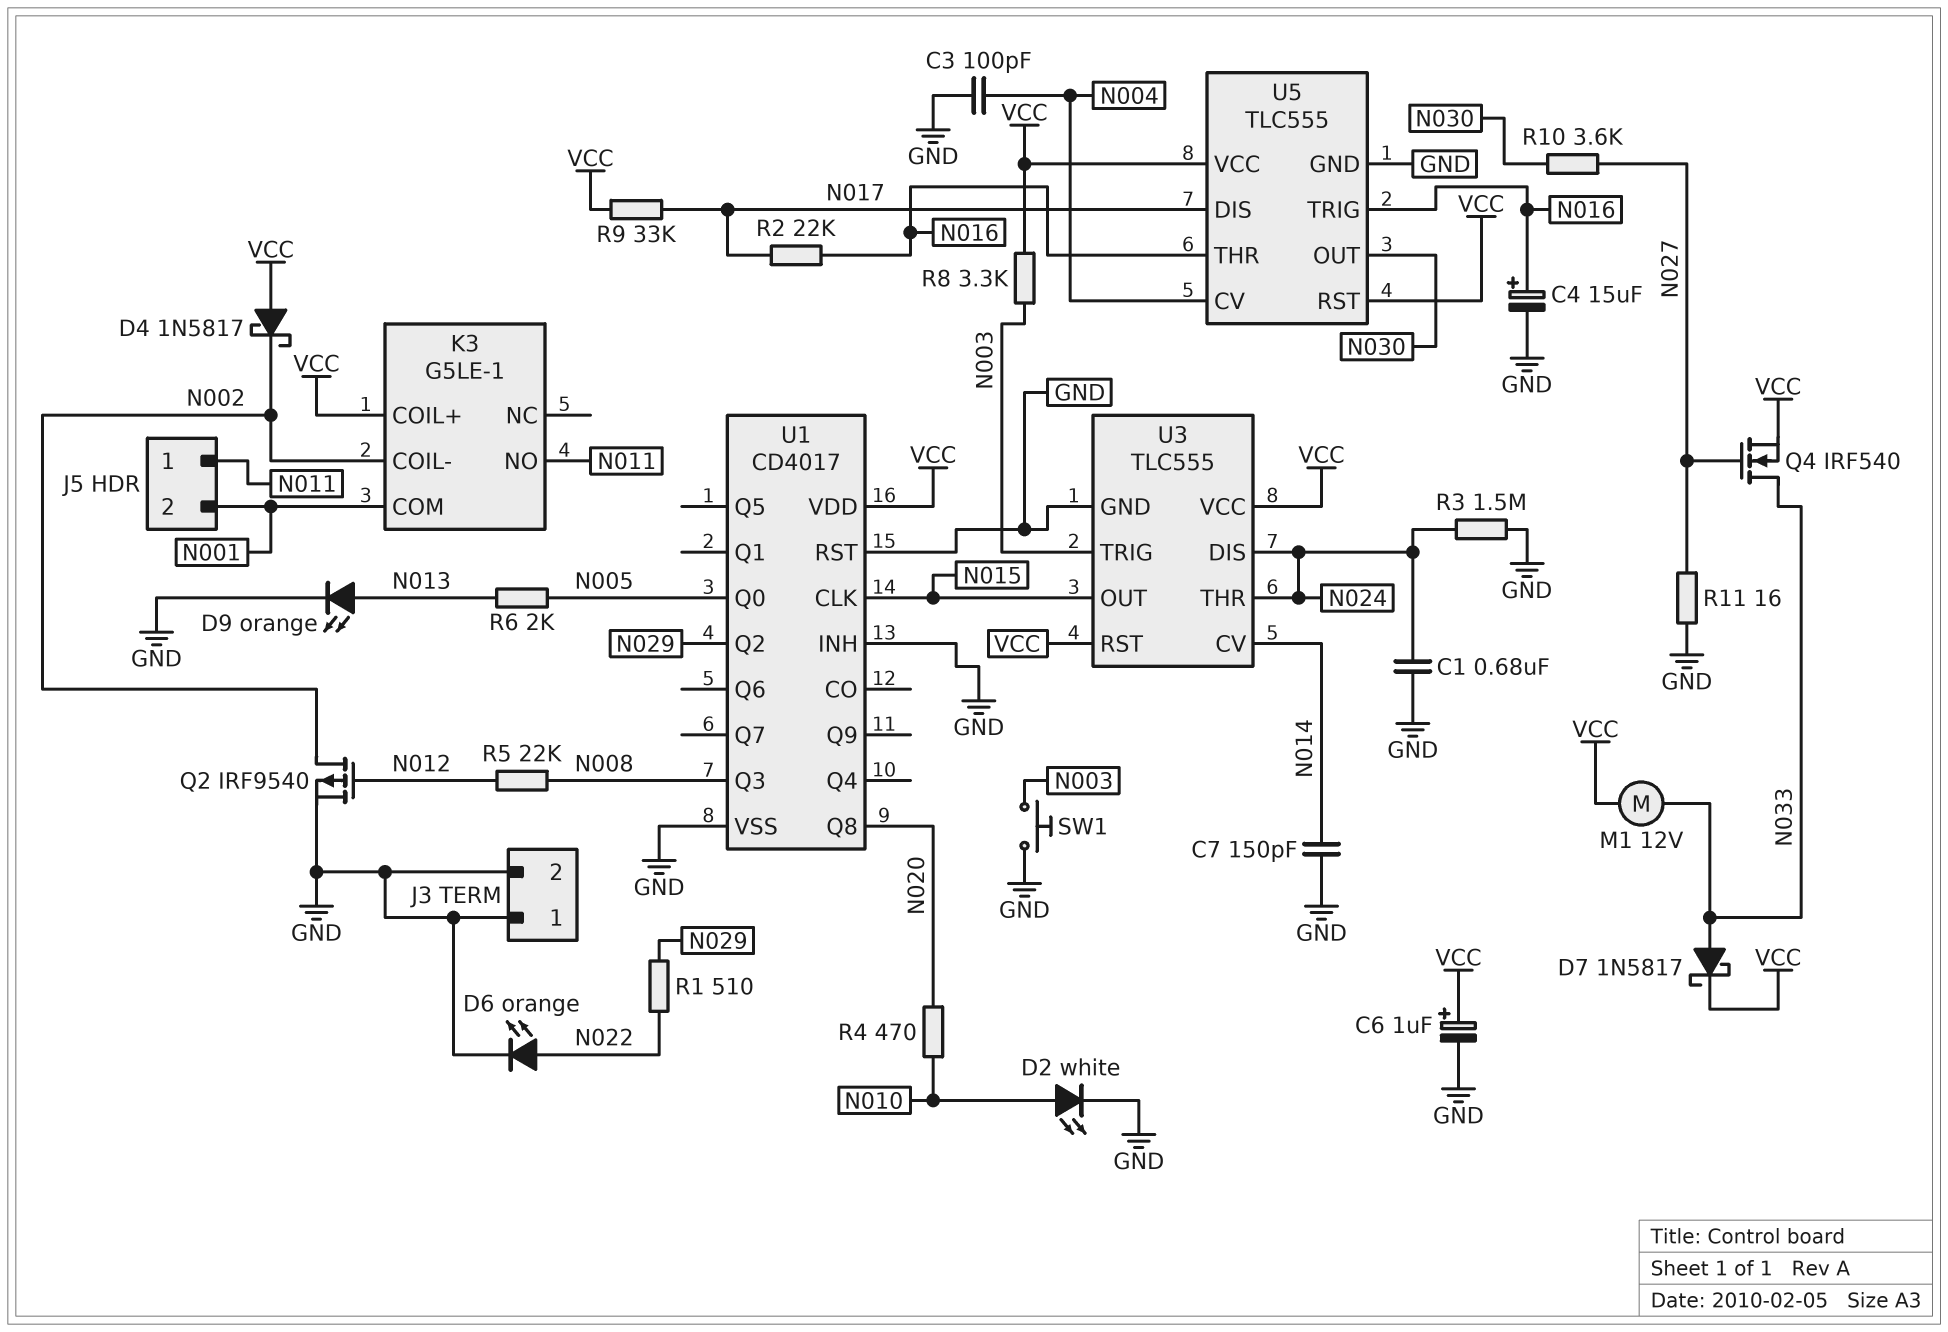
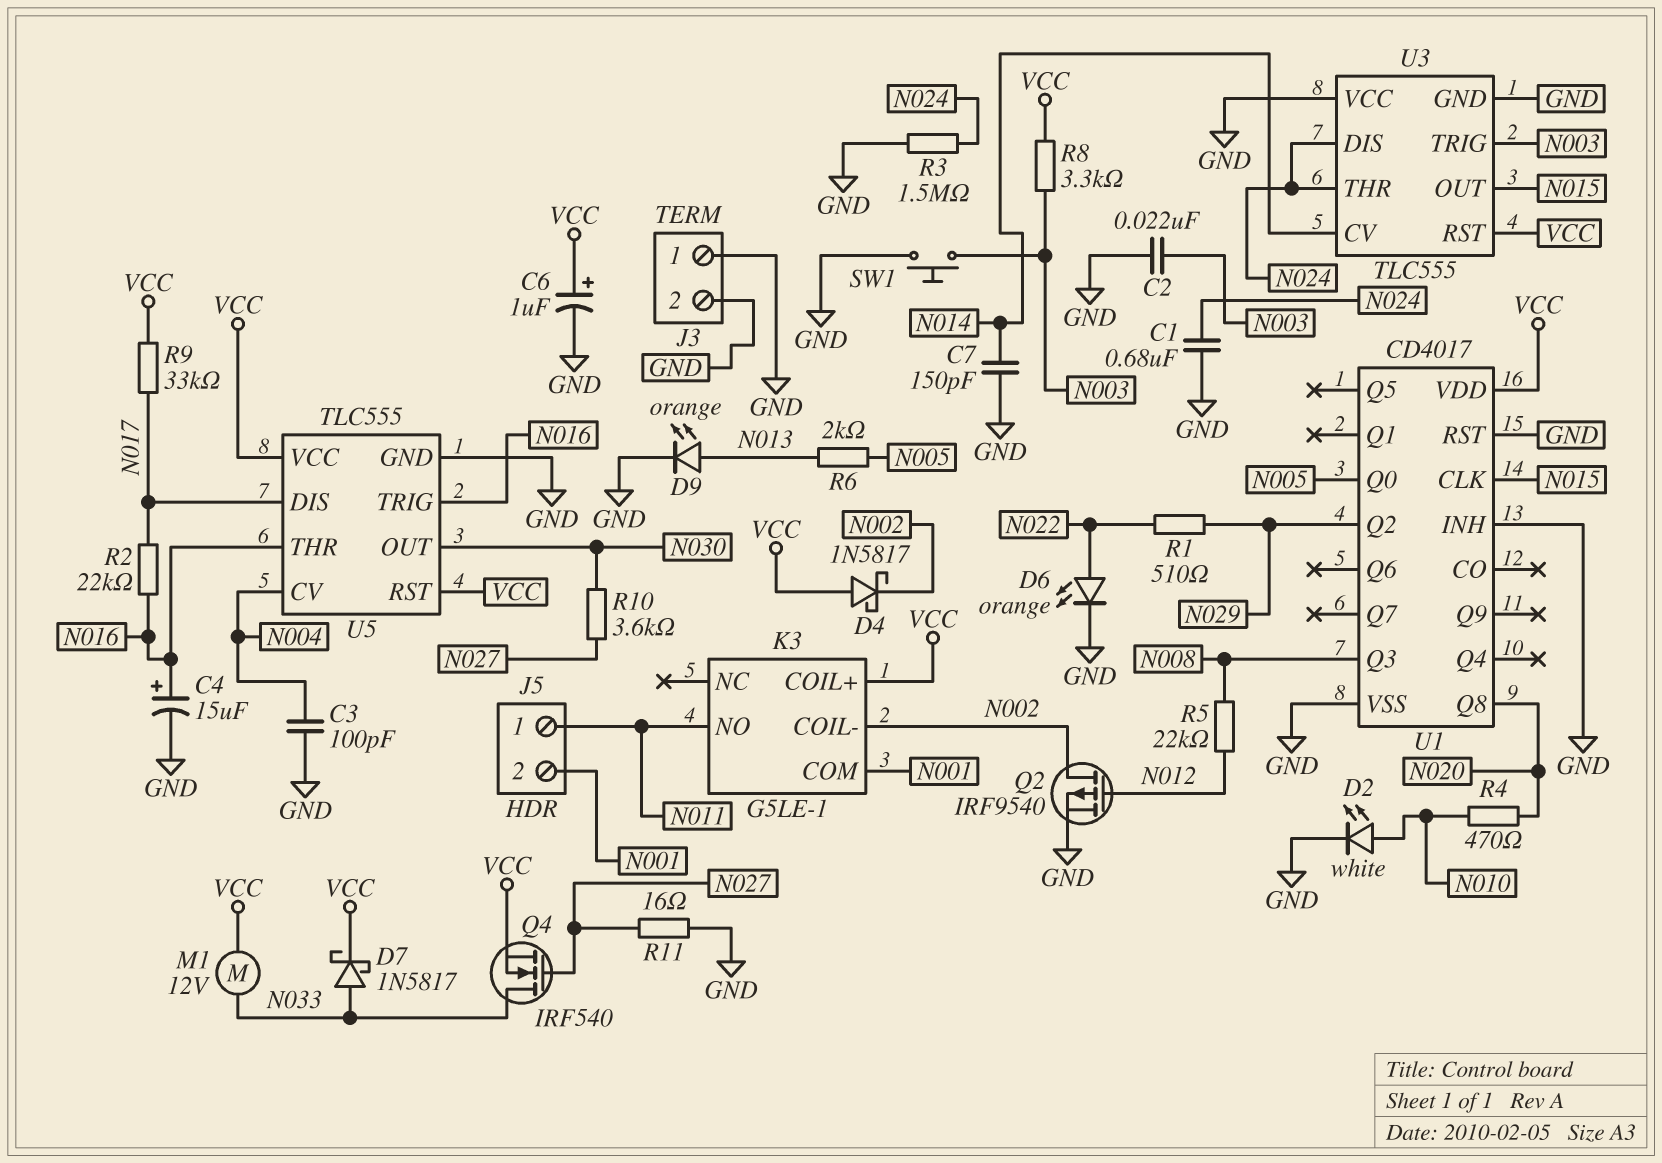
C2: none -> 22nF (GND, N003)
U3 pin VCC: VCC -> GND

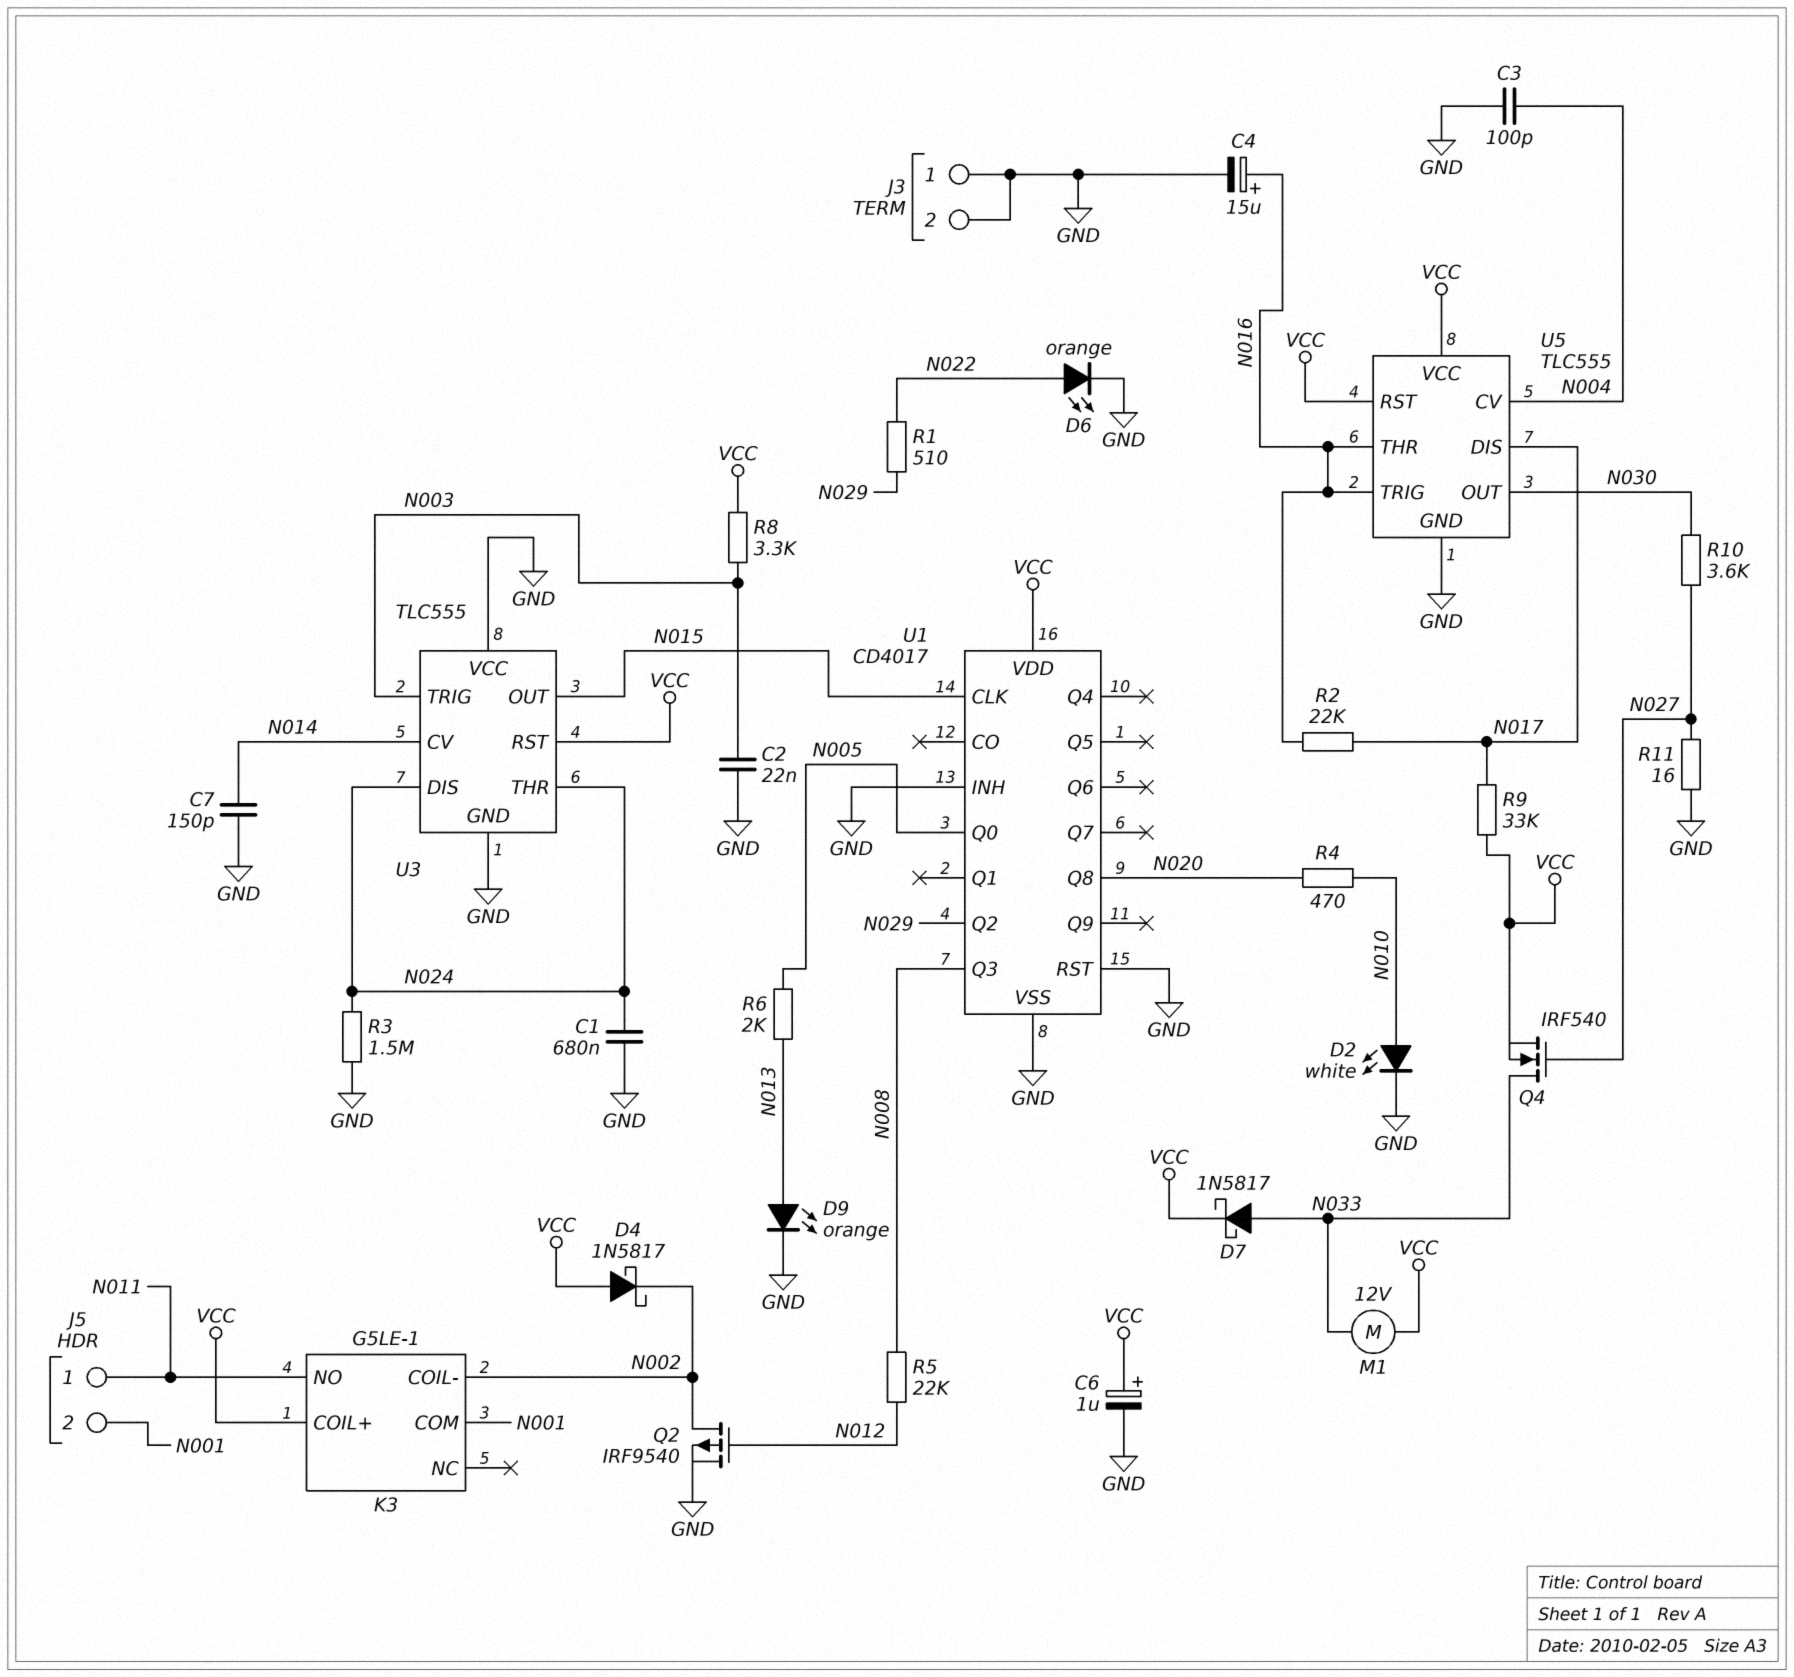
SW1: button (GND, N003) -> none

